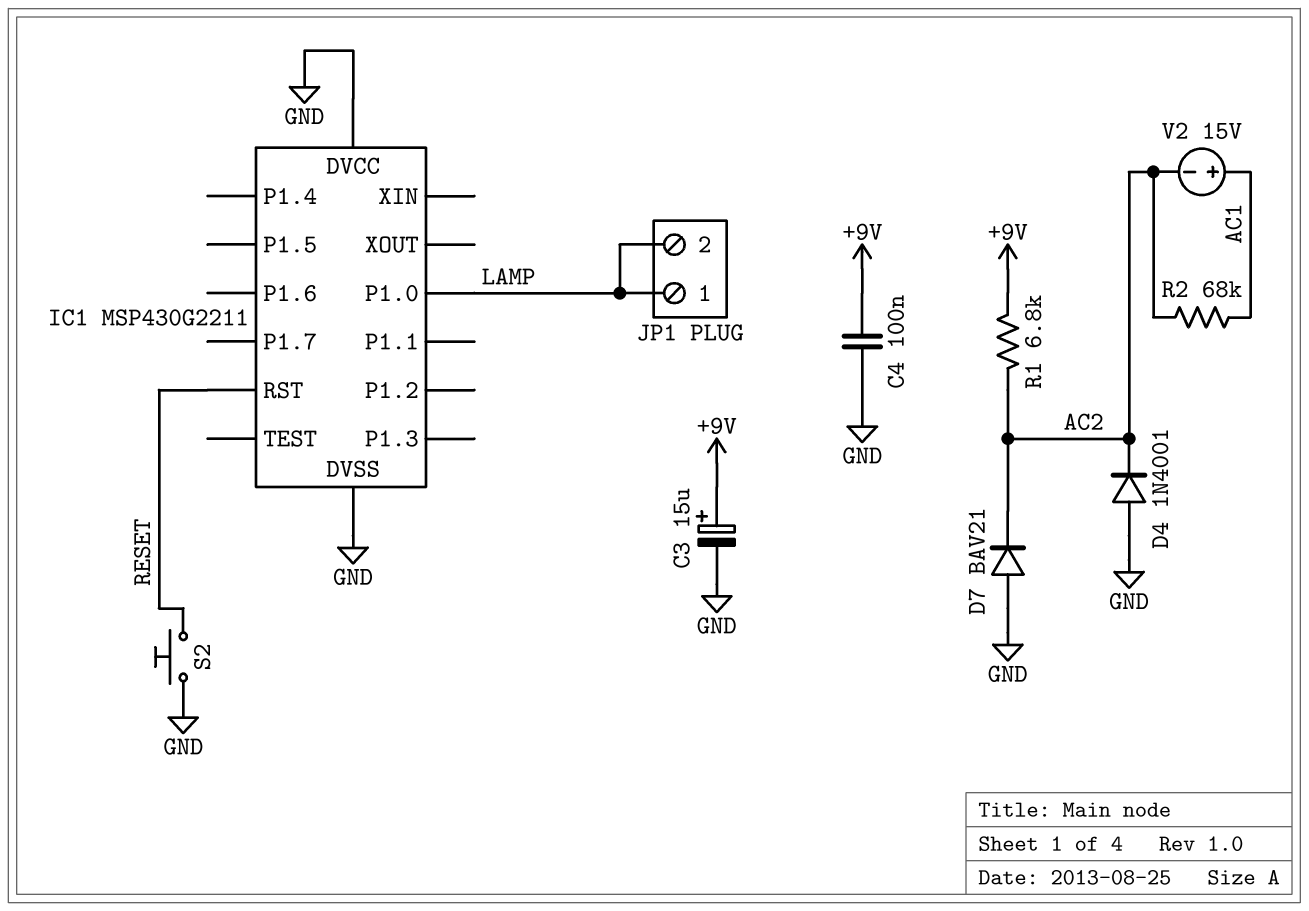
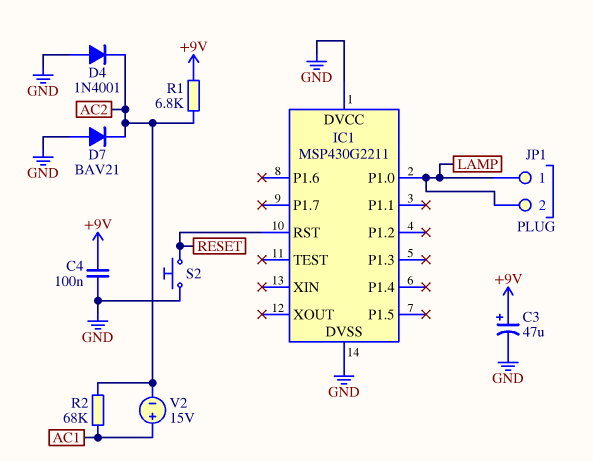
C3: 15uF (plus +9V, minus GND) -> 47uF (plus +9V, minus GND)

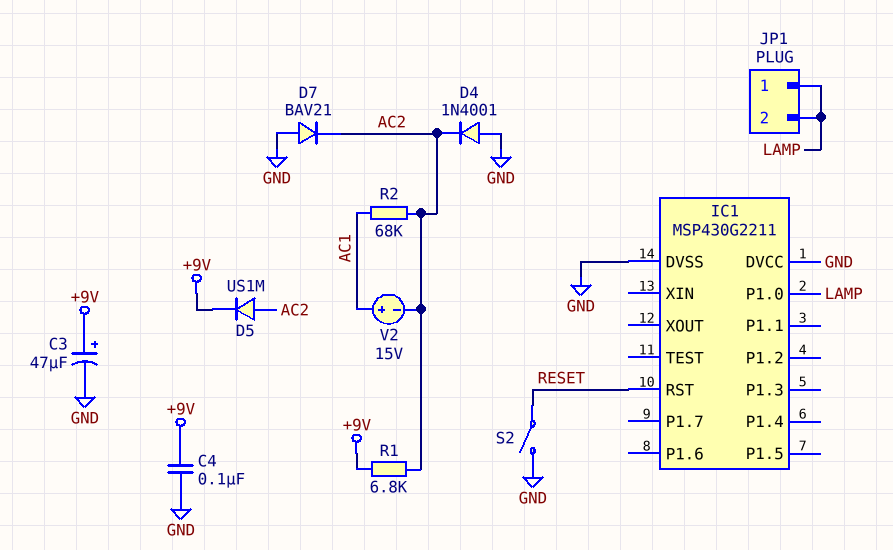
D5: none -> diode US1M (A AC2, K +9V)
S2: button (GND, RESET) -> switch (GND, RESET)

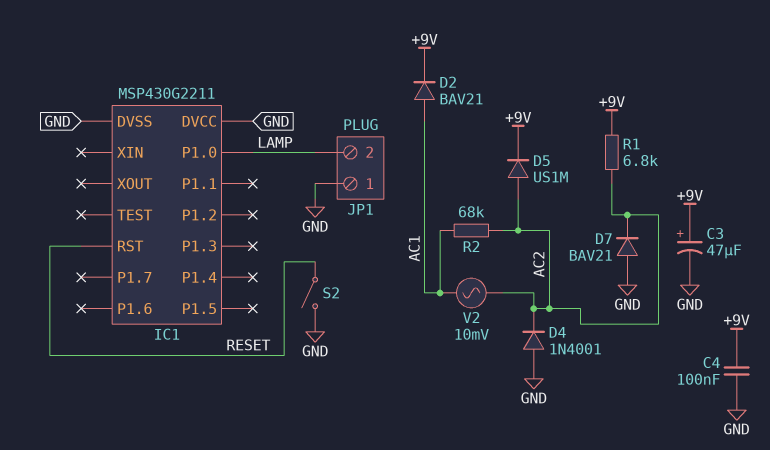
D2: none -> diode BAV21 (A AC1, K +9V)
JP1 pin 1: LAMP -> GND
V2: 15V (plus AC1, minus AC2) -> AC 10mV (AC1, AC2)

